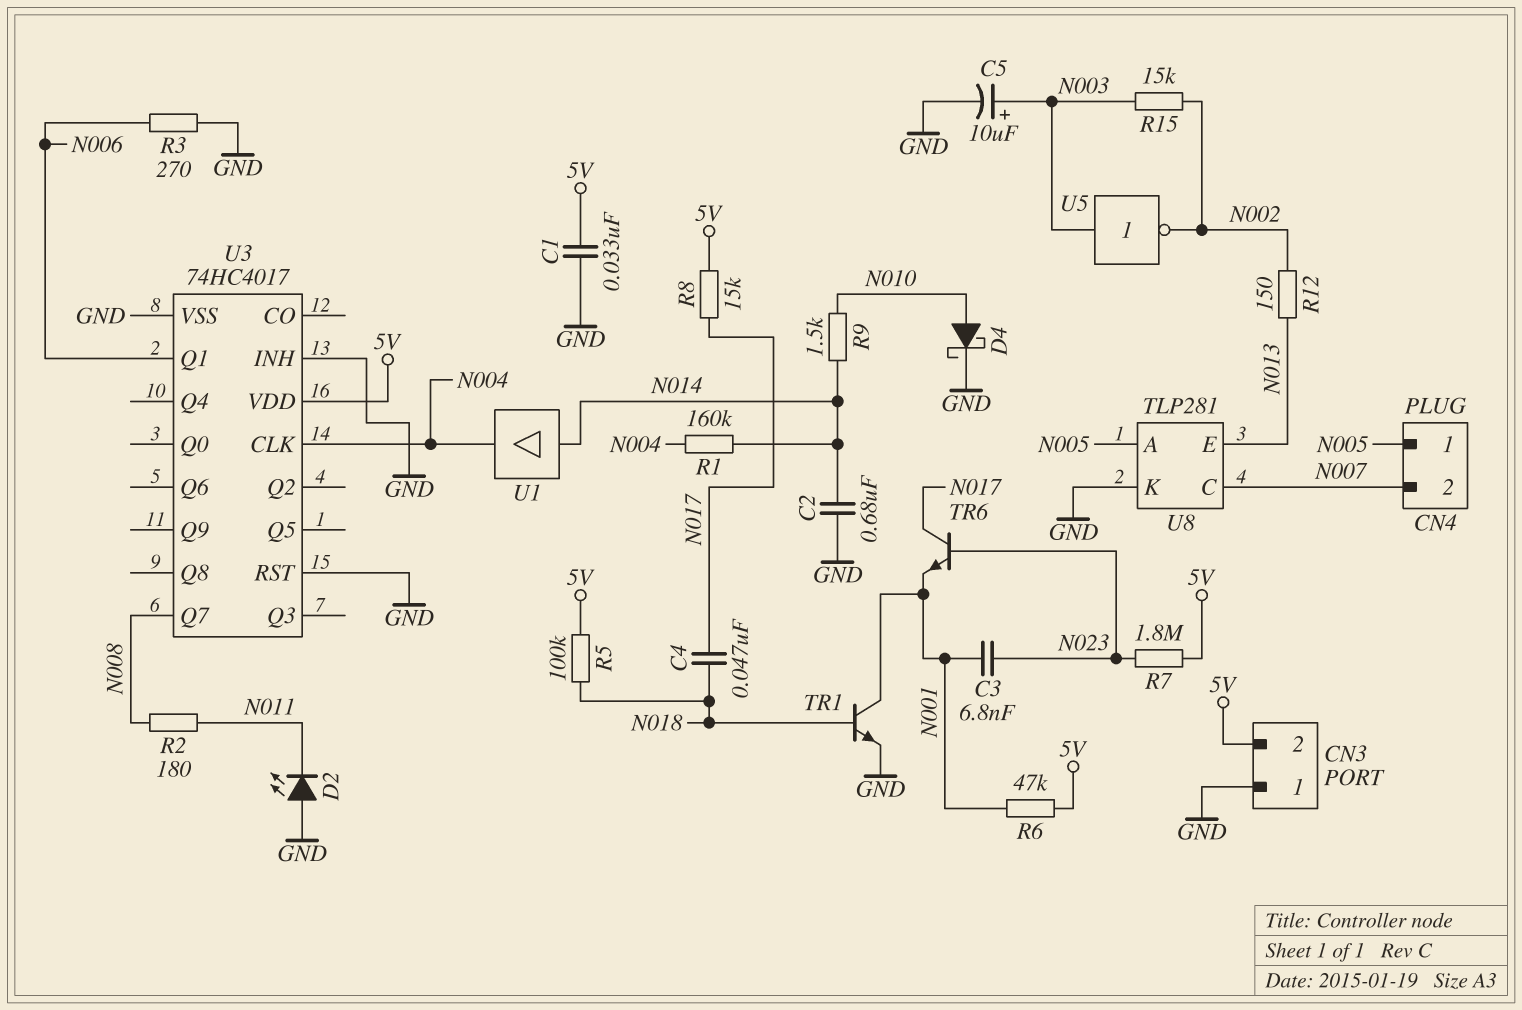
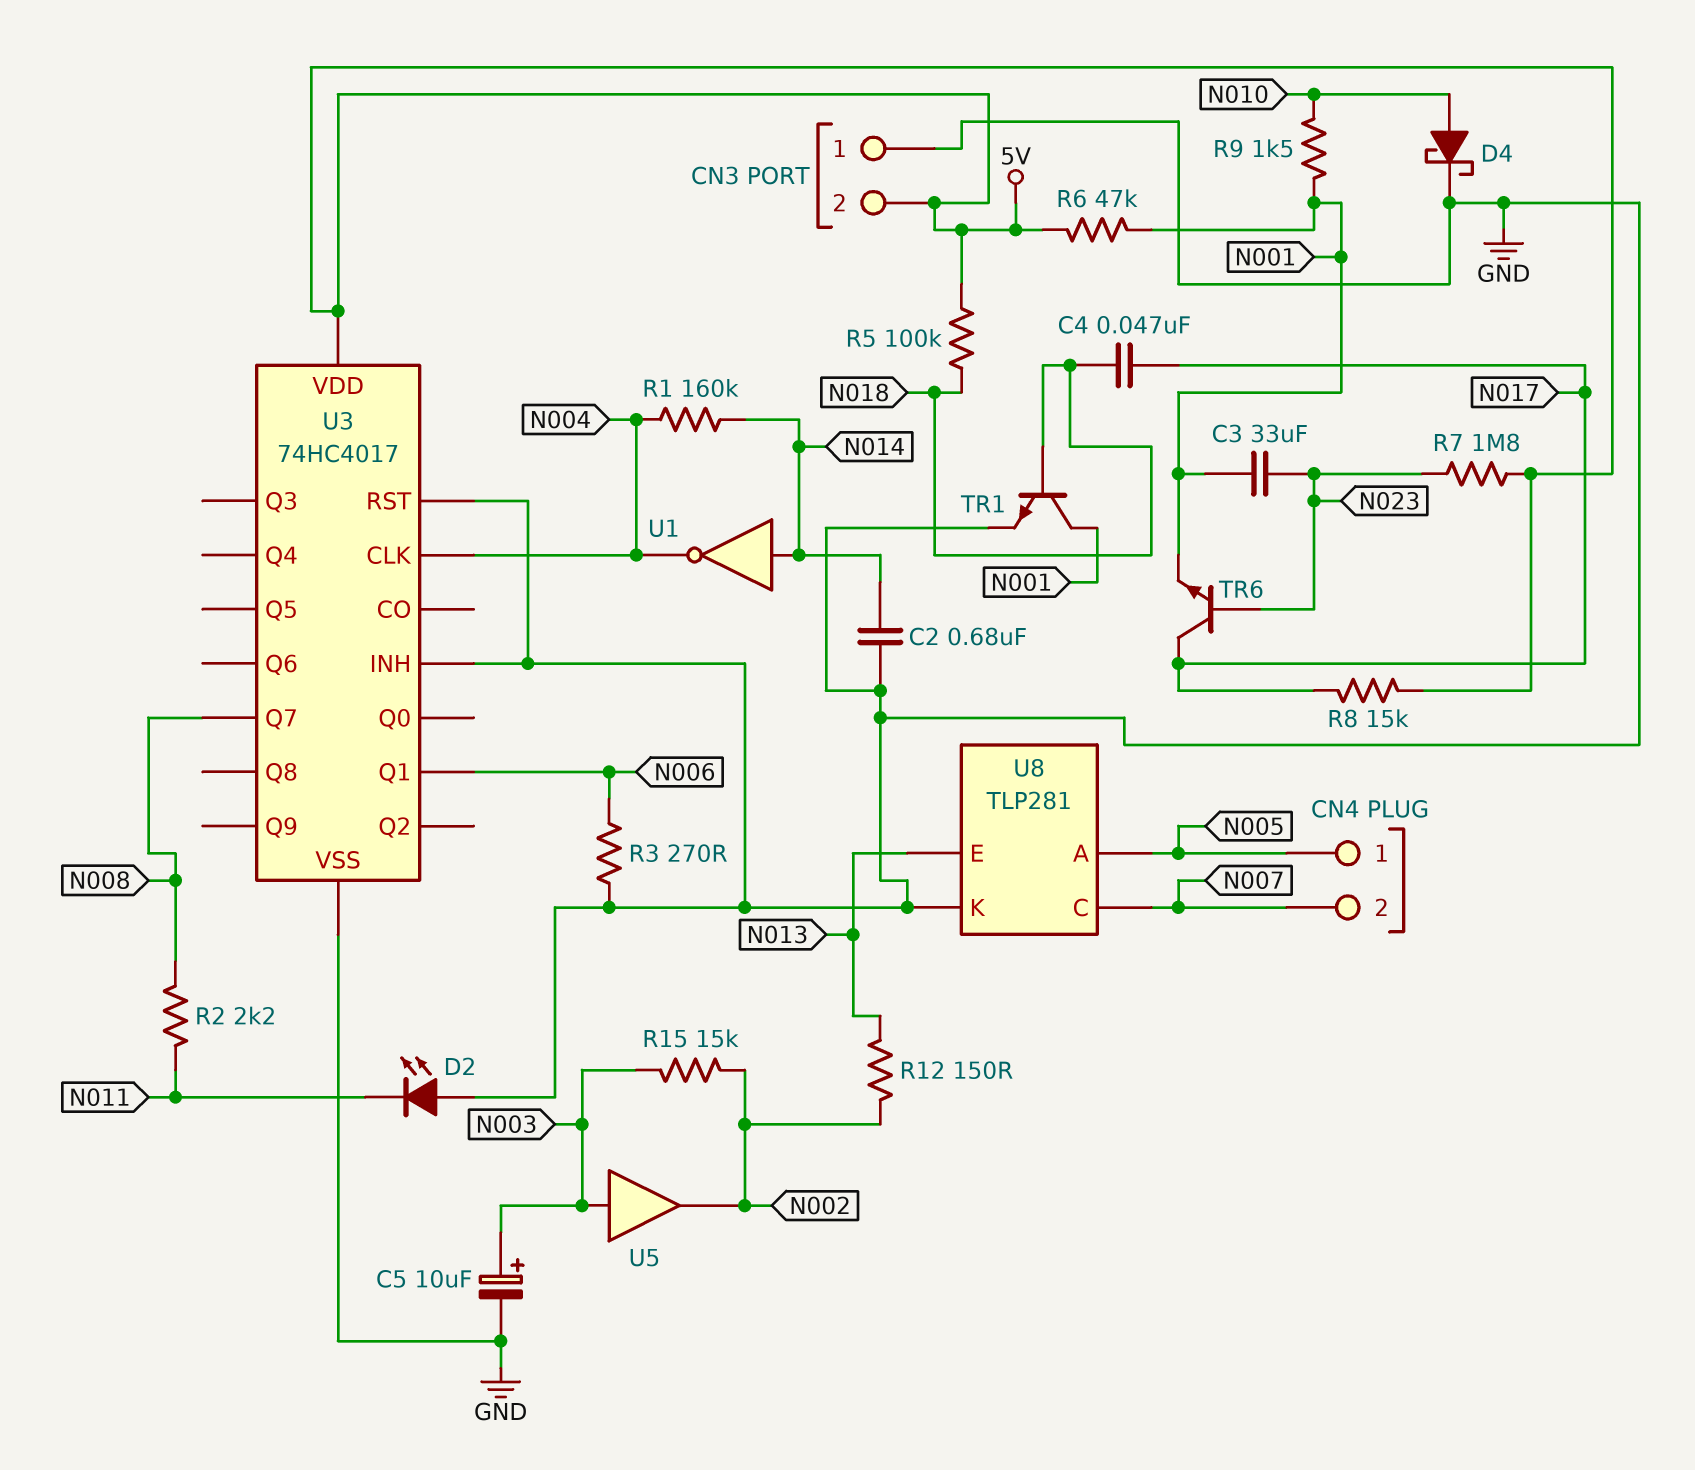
C1: 33nF (5V, GND) -> none
C3: 6.8nF (N001, N023) -> 33uF (N001, N023)
R2: 180 (N008, N011) -> 2.2k (N008, N011)
R9: 1.5k (N010, N014) -> 1.5k (N001, N010)
U1: buffer (in N014, out N004) -> NOT (in N014, out N004)
U5: NOT (in N003, out N002) -> buffer (in N003, out N002)

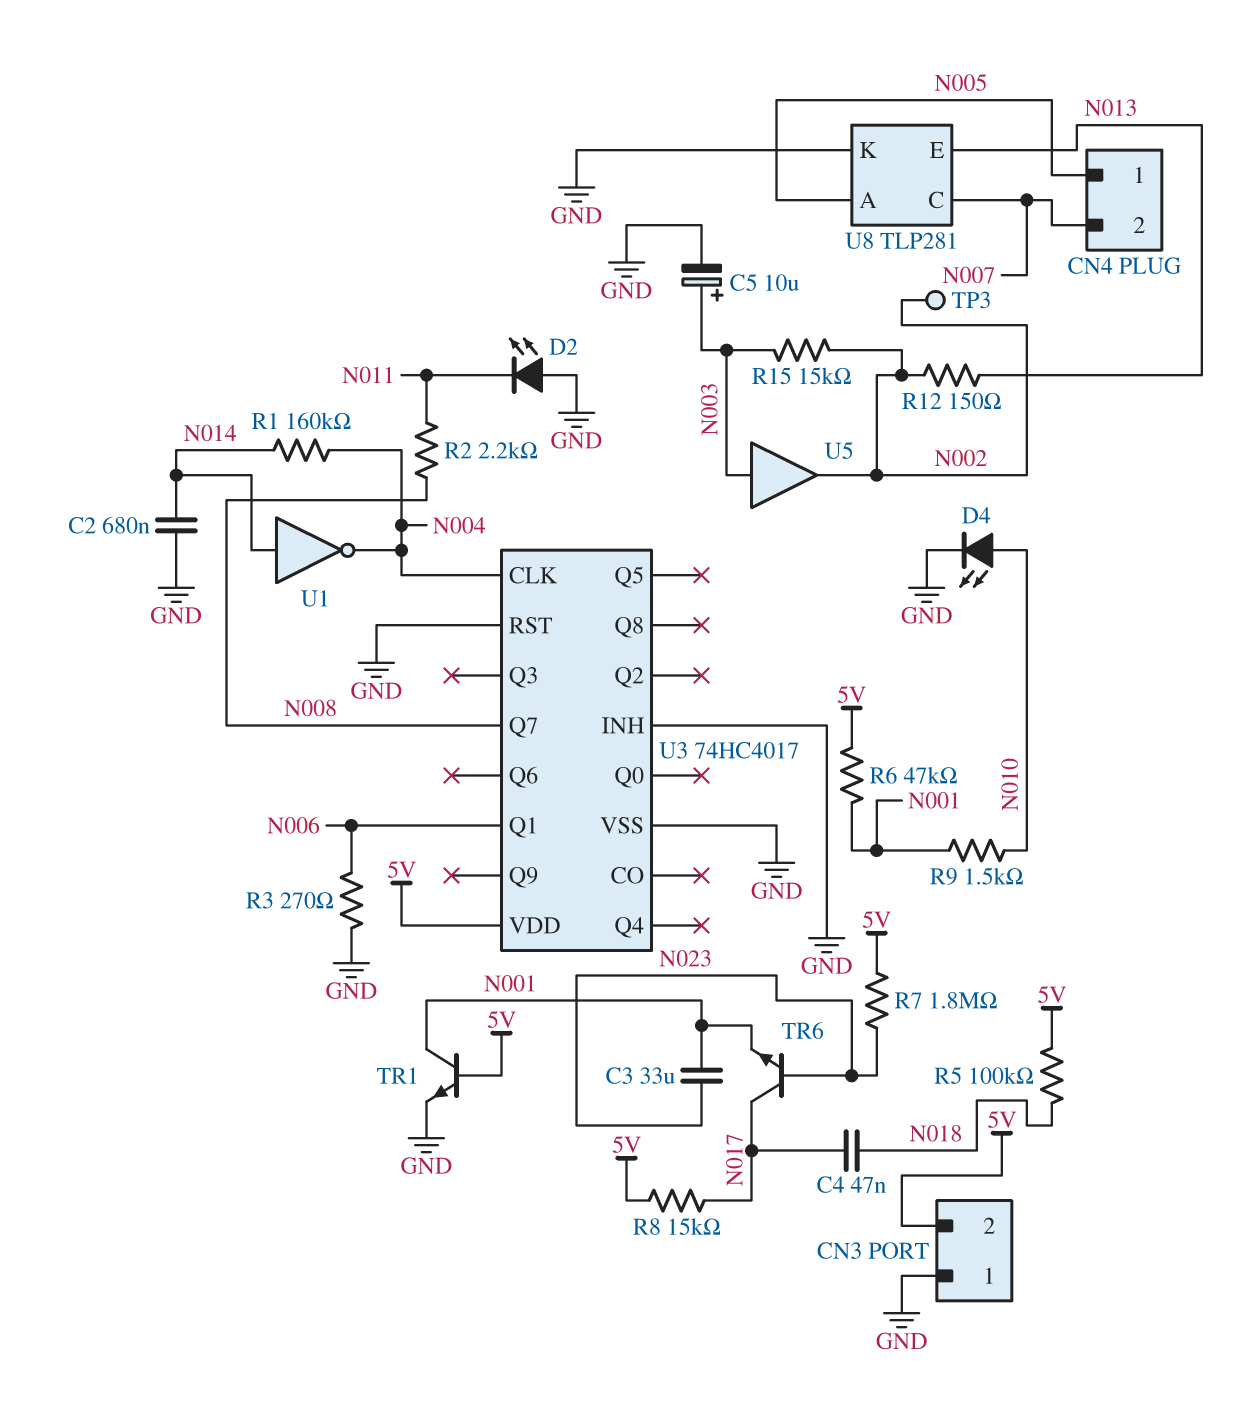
D4: schottky (A N010, K GND) -> LED (A N010, K GND)
TP3: none -> test point (N002)
TR1: NPN (B N018, C N001, E GND) -> NPN (B 5V, C N001, E GND)

